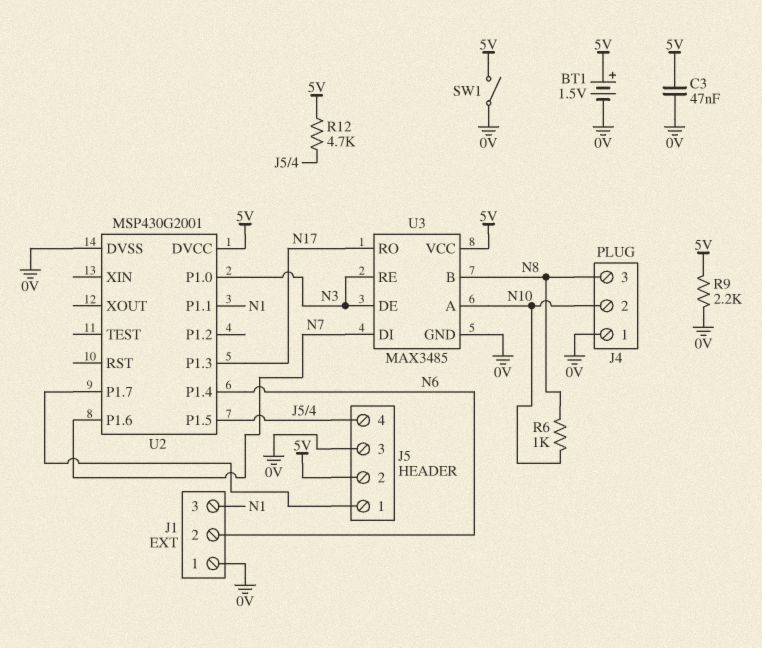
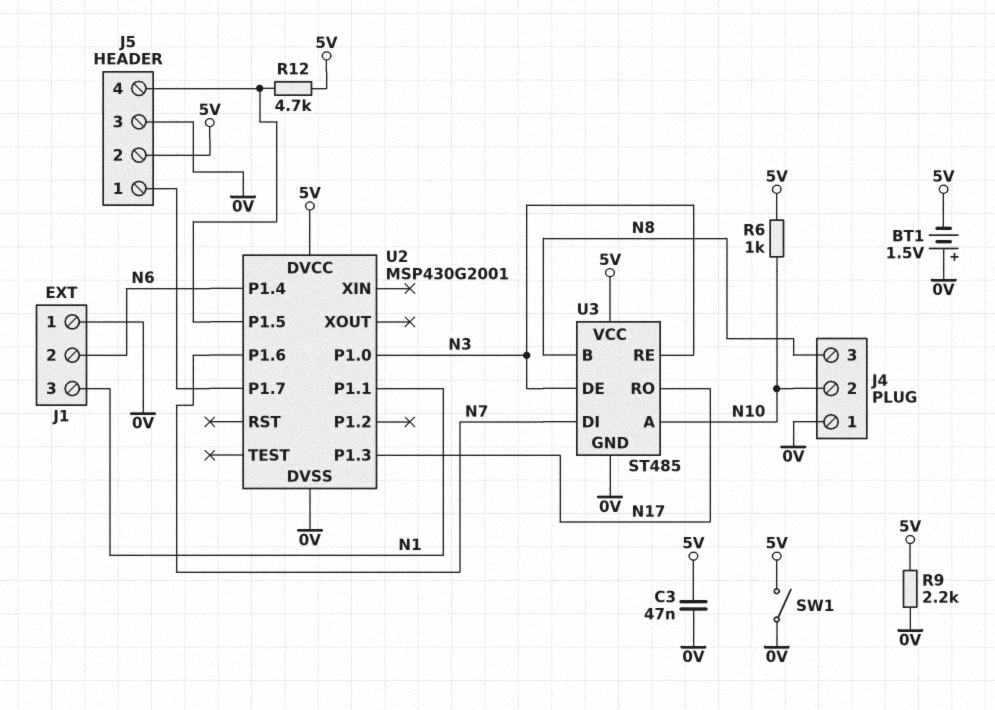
BT1: 1.5V (plus 5V, minus 0V) -> 1.5V (plus 0V, minus 5V)
R6: 1k (N8, N10) -> 1k (5V, N10)
U3: MAX3485 -> ST485

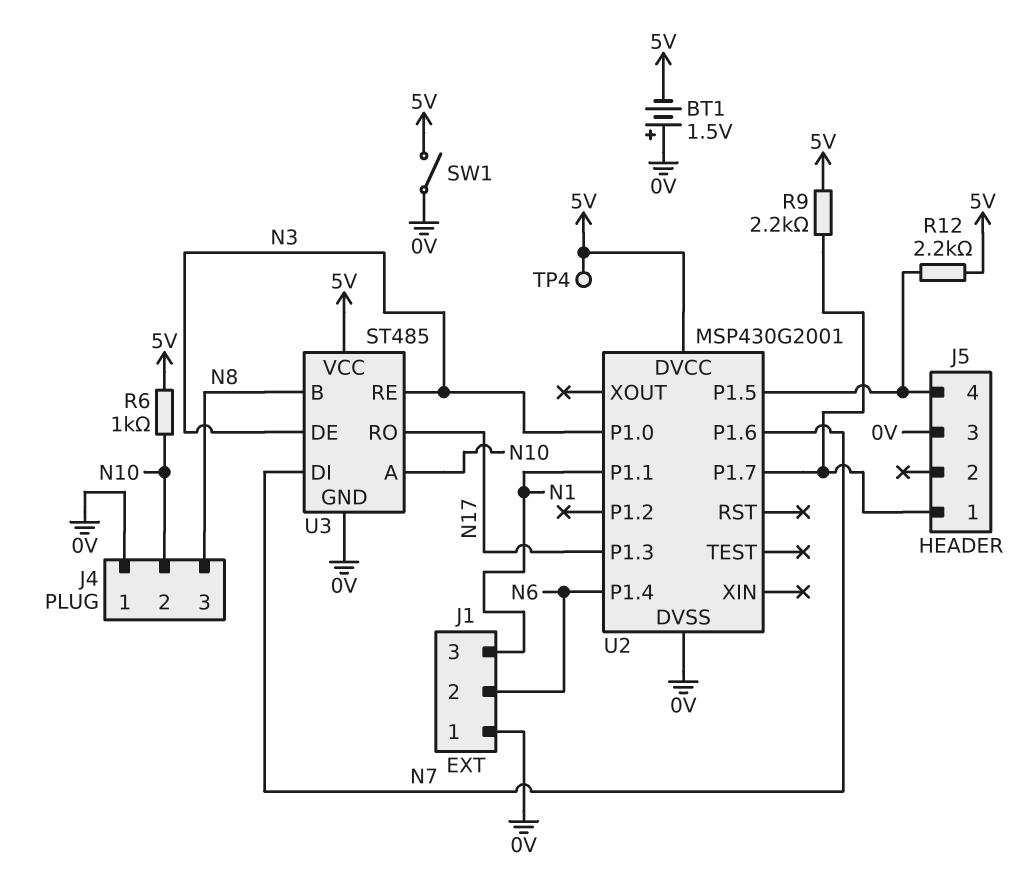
C3: 47nF (0V, 5V) -> none
J5 pin 2: 5V -> none
R9: 2.2k (0V, 5V) -> 2.2k (5V, J5/1)
R12: 4.7k (5V, J5/4) -> 2.2k (5V, J5/4)
TP4: none -> test point (5V)

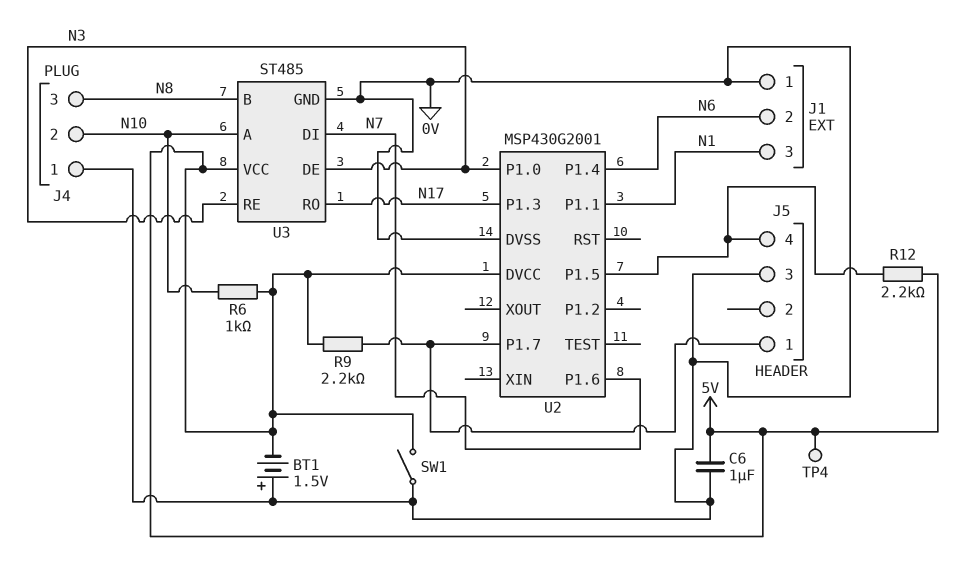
C6: none -> 1uF (0V, 5V)

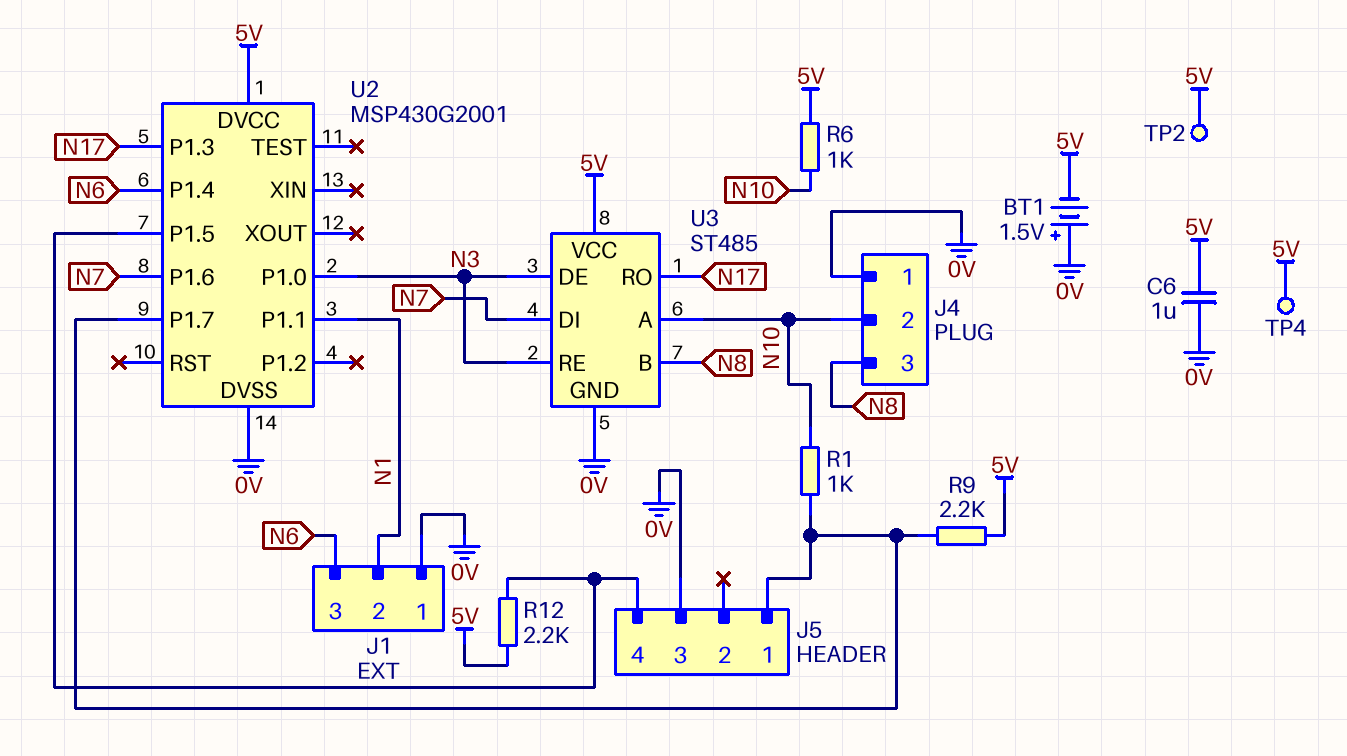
J1 pin 2: N6 -> N1
J1 pin 3: N1 -> N6
R1: none -> 1k (J5/1, N10)
SW1: switch (0V, 5V) -> none
TP2: none -> test point (5V)

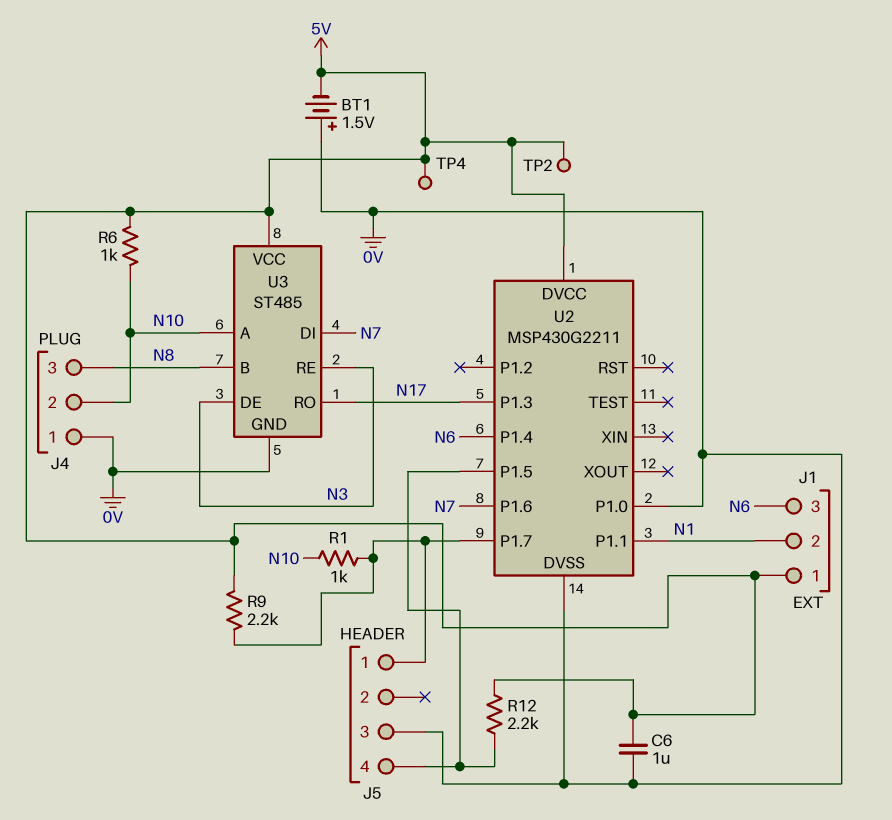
J1 pin 1: 0V -> 5V
U2: MSP430G2001 -> MSP430G2211
U2 pin P1.0: N3 -> 0V

